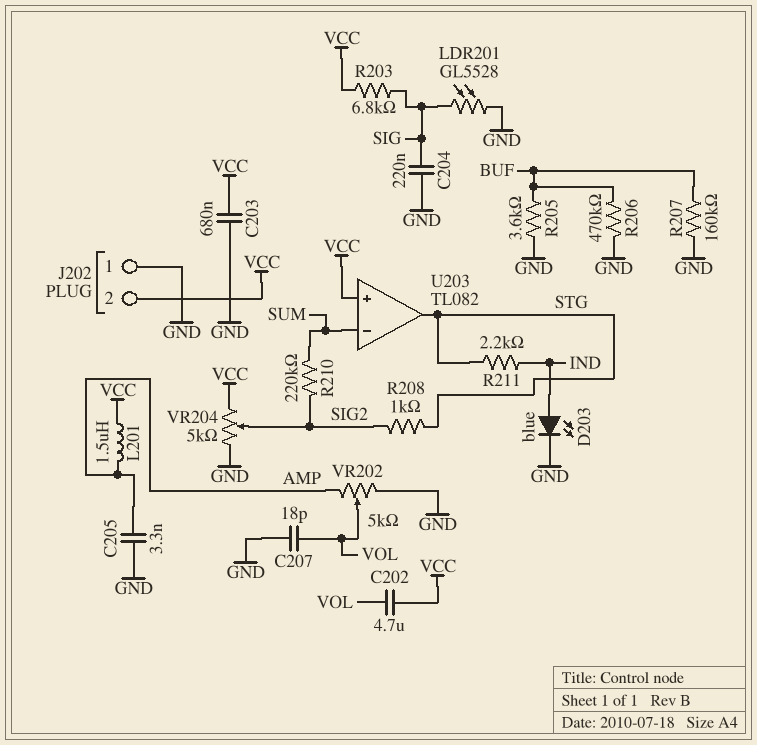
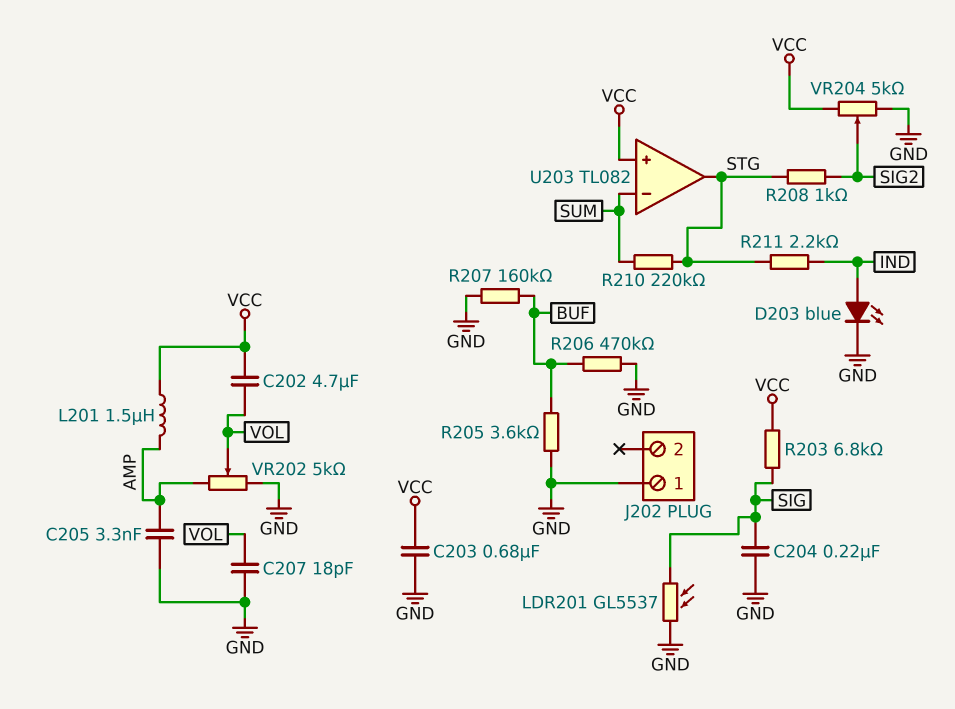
J202 pin 2: VCC -> none
LDR201: GL5528 (GND, SIG) -> GL5537 (GND, SIG)
R210: 220k (SIG2, SUM) -> 220k (STG, SUM)

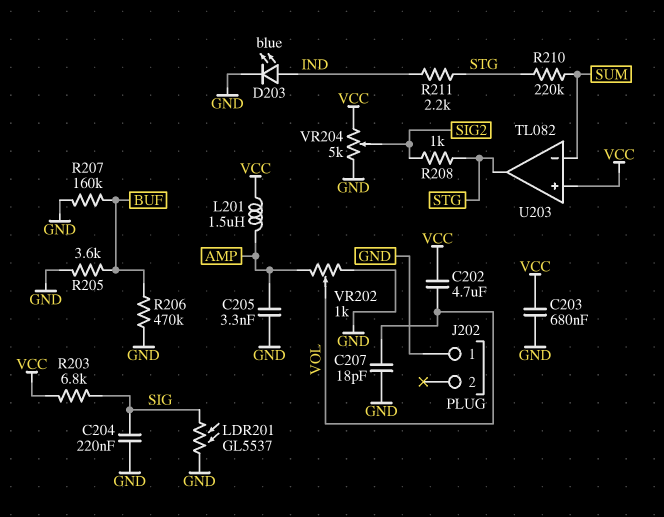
VR202: 5k (AMP, GND, wiper VOL) -> 1k (AMP, GND, wiper VOL)

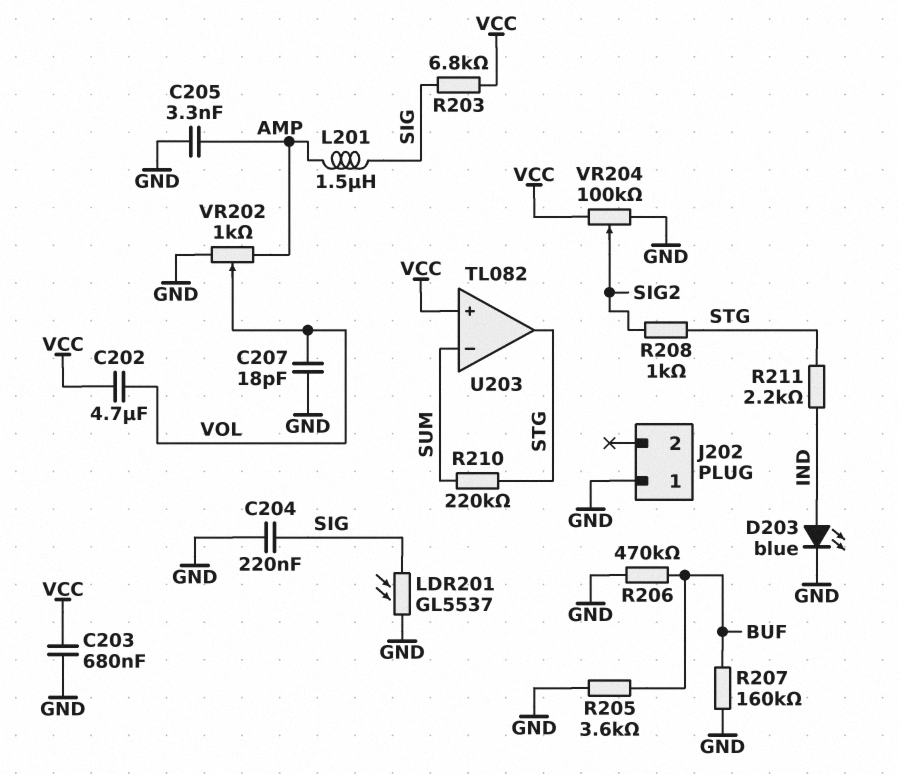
L201: 1.5uH (AMP, VCC) -> 1.5uH (AMP, SIG)
VR204: 5k (GND, VCC, wiper SIG2) -> 100k (GND, VCC, wiper SIG2)

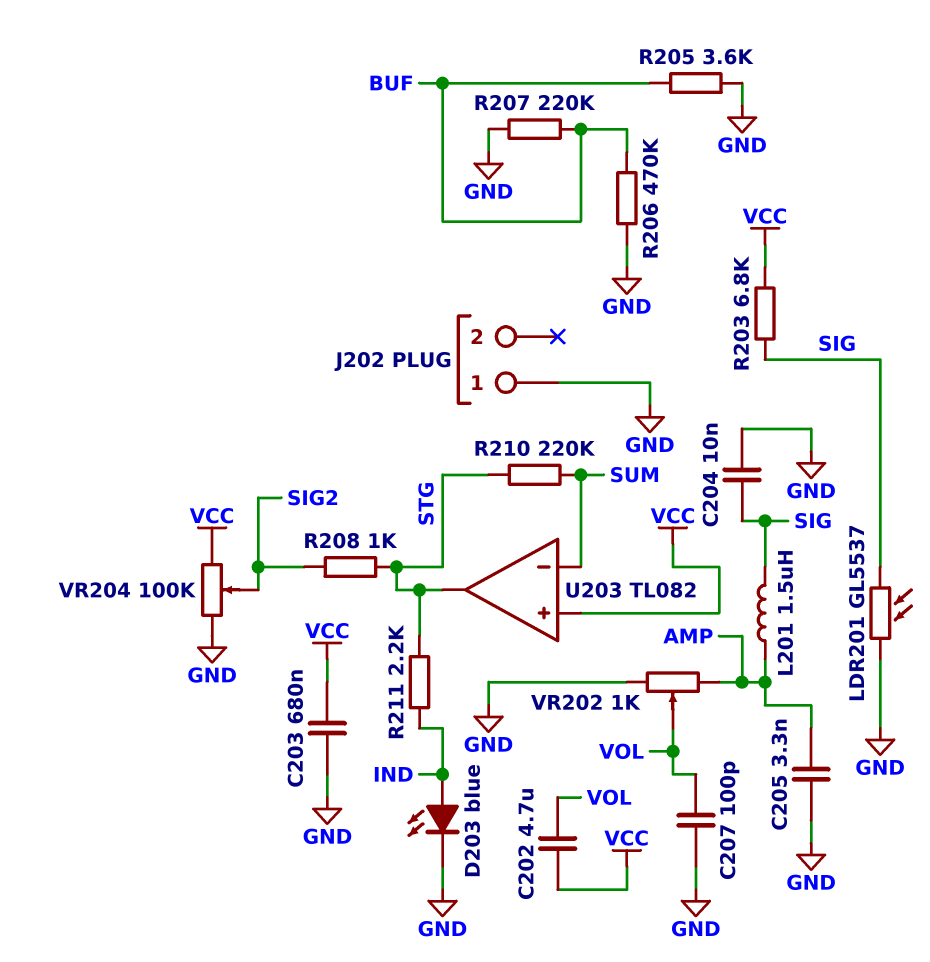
C204: 220nF (GND, SIG) -> 10nF (GND, SIG)
C207: 18pF (GND, VOL) -> 100pF (GND, VOL)
R207: 160k (BUF, GND) -> 220k (BUF, GND)

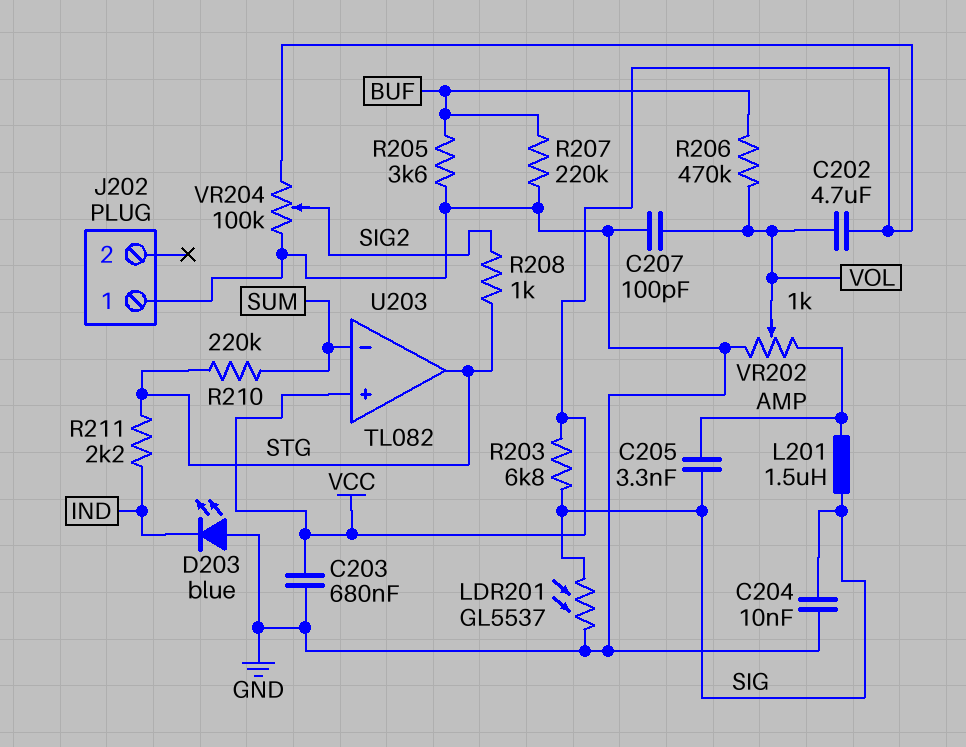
C205: 3.3nF (AMP, GND) -> 3.3nF (AMP, SIG)
D203: LED blue (A IND, K GND) -> LED blue (A GND, K IND)
R206: 470k (BUF, GND) -> 470k (BUF, VOL)

